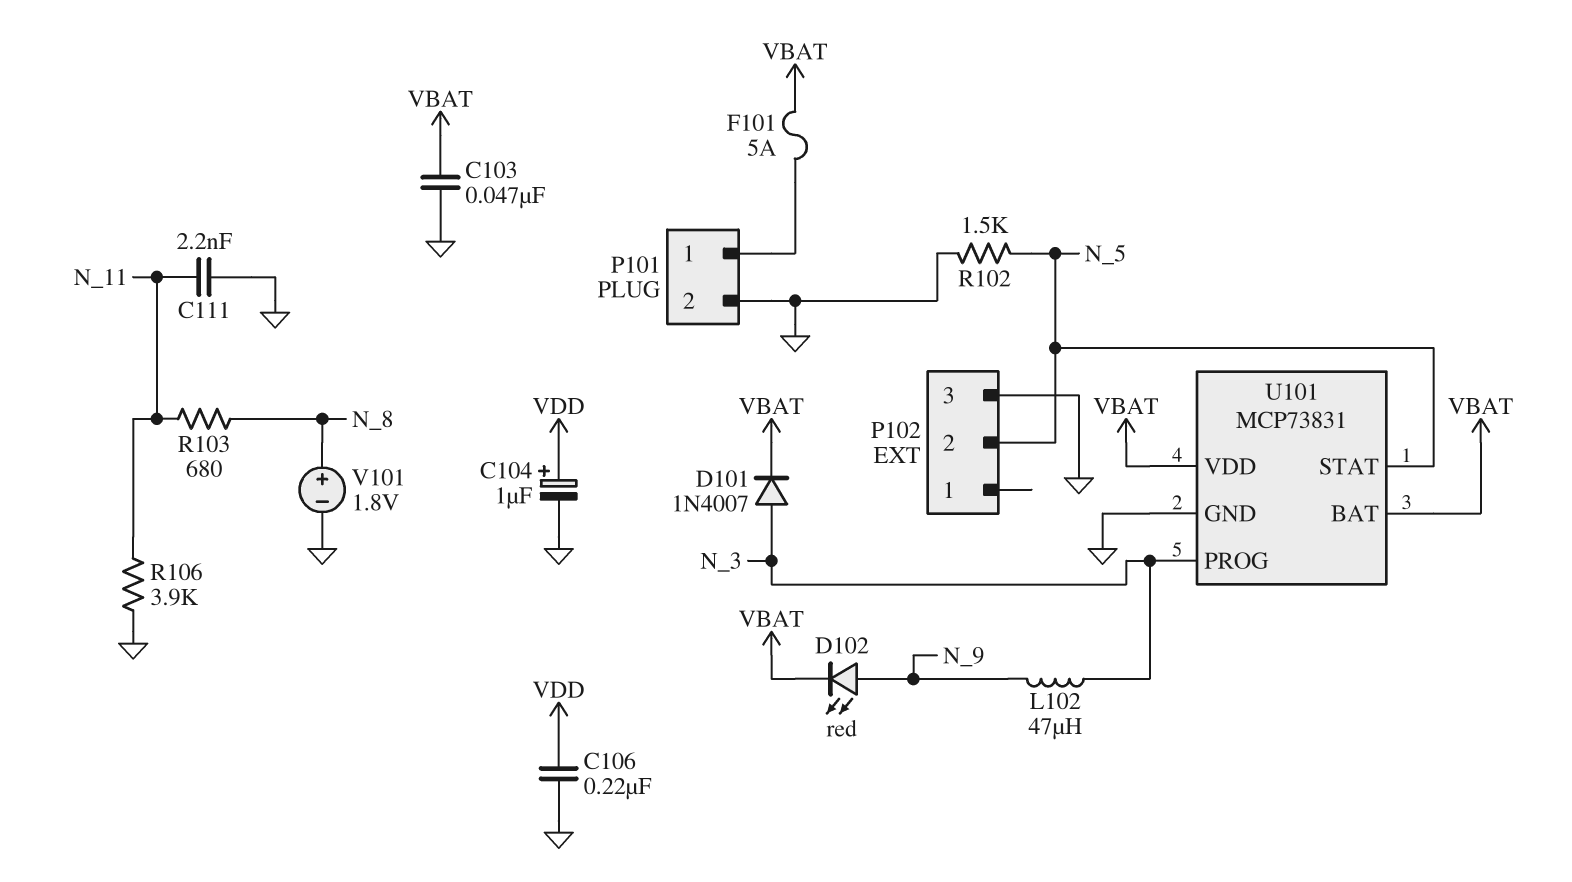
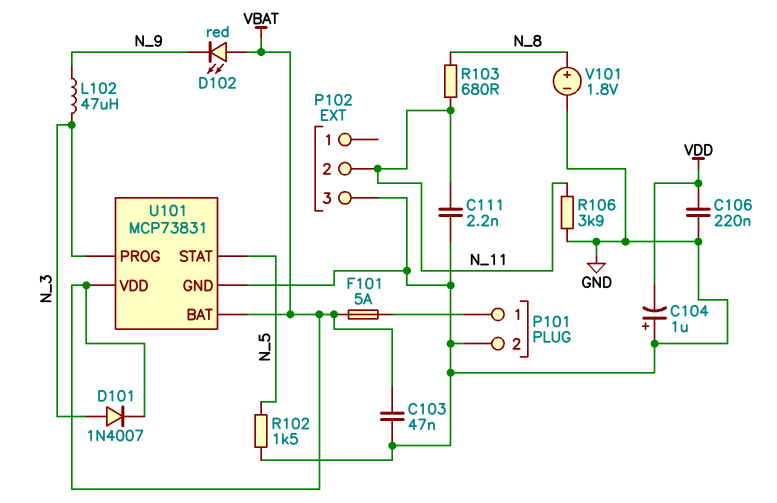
C104: 1uF (plus VDD, minus GND) -> 1uF (plus GND, minus VDD)
D102: LED red (A N_9, K VBAT) -> LED red (A VBAT, K N_9)
P102 pin 2: N_5 -> N_11

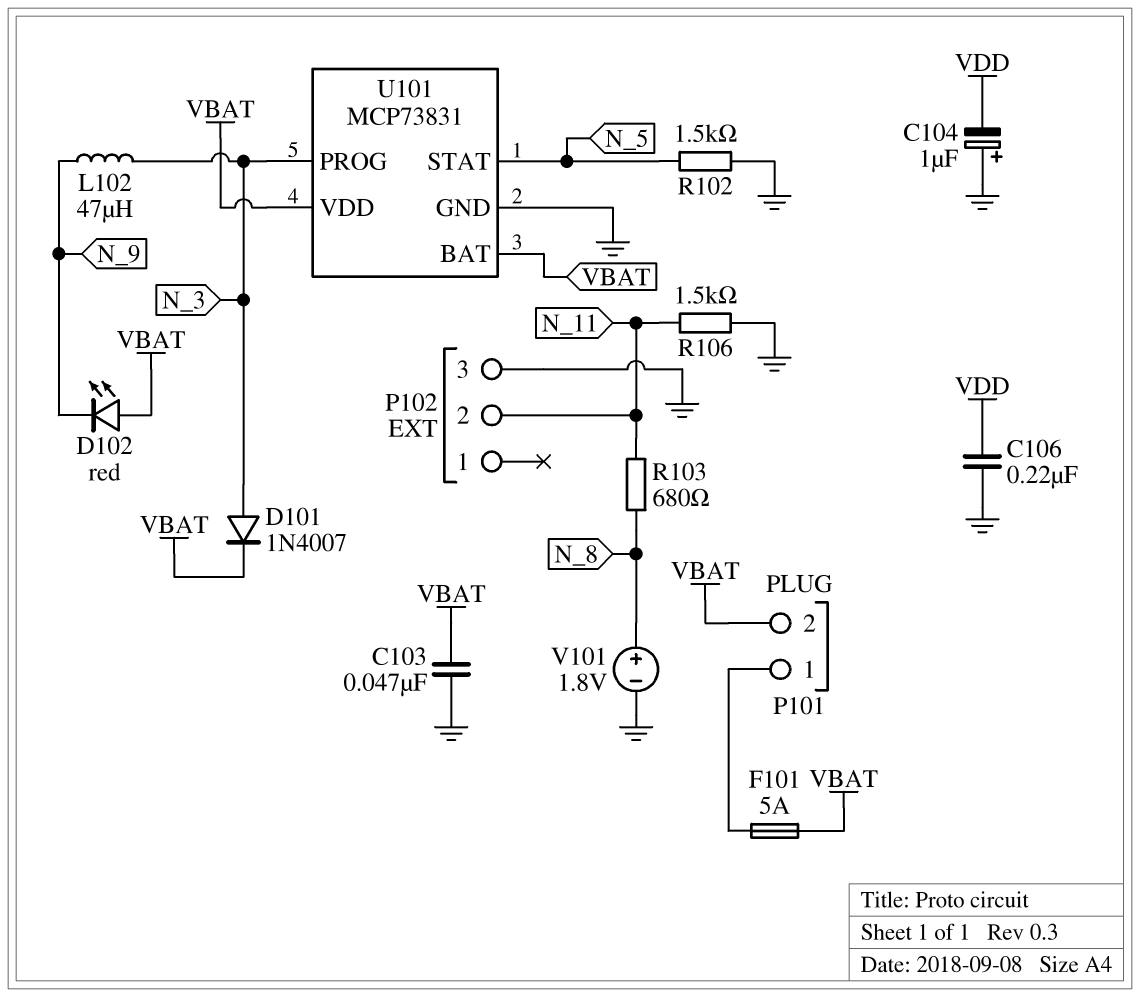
C111: 2.2nF (GND, N_11) -> none
P101 pin 2: GND -> VBAT
R106: 3.9k (GND, N_11) -> 1.5k (GND, N_11)

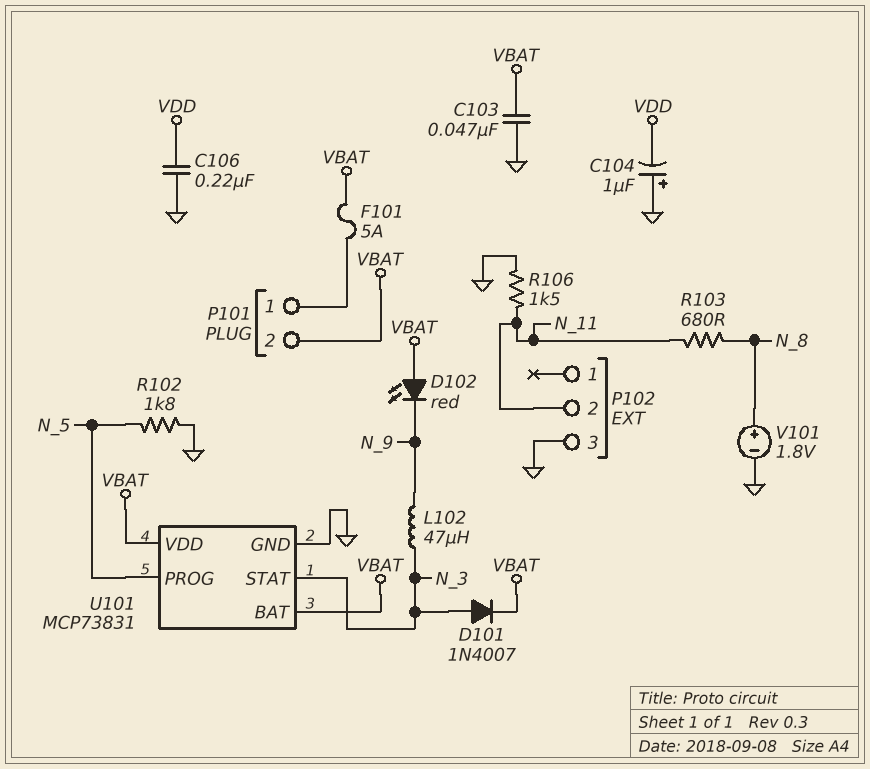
R102: 1.5k (GND, N_5) -> 1.8k (GND, N_5)
U101 pin PROG: N_3 -> N_5
U101 pin STAT: N_5 -> N_3

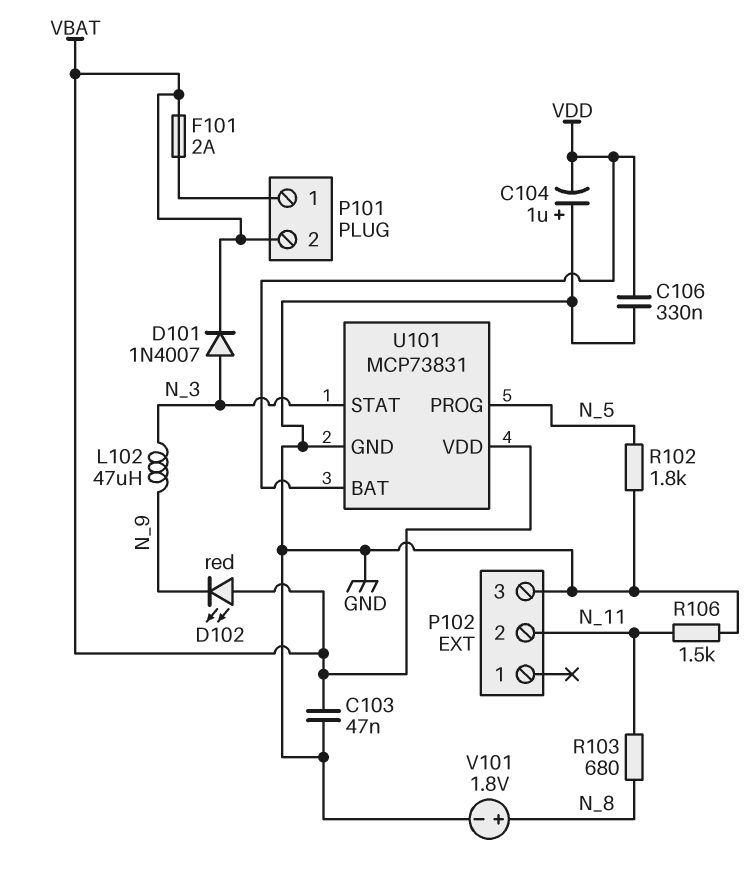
C106: 220nF (GND, VDD) -> 330nF (GND, VDD)
F101: 5A (P101/1, VBAT) -> 2A (P101/1, VBAT)
U101 pin BAT: VBAT -> VDD

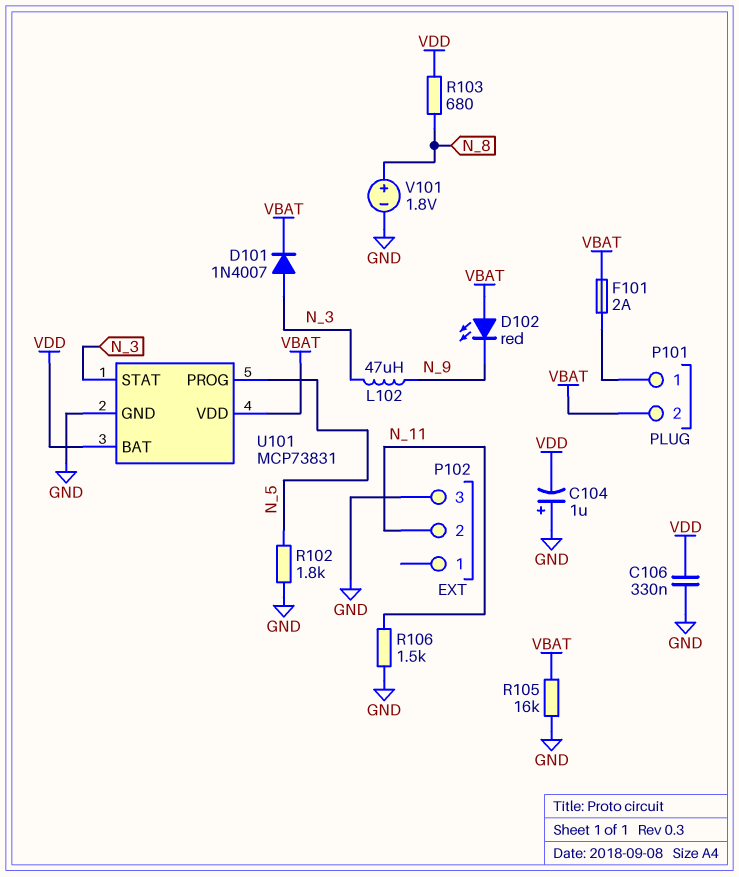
C103: 47nF (GND, VBAT) -> none
R103: 680 (N_8, N_11) -> 680 (N_8, VDD)
R105: none -> 16k (GND, VBAT)

